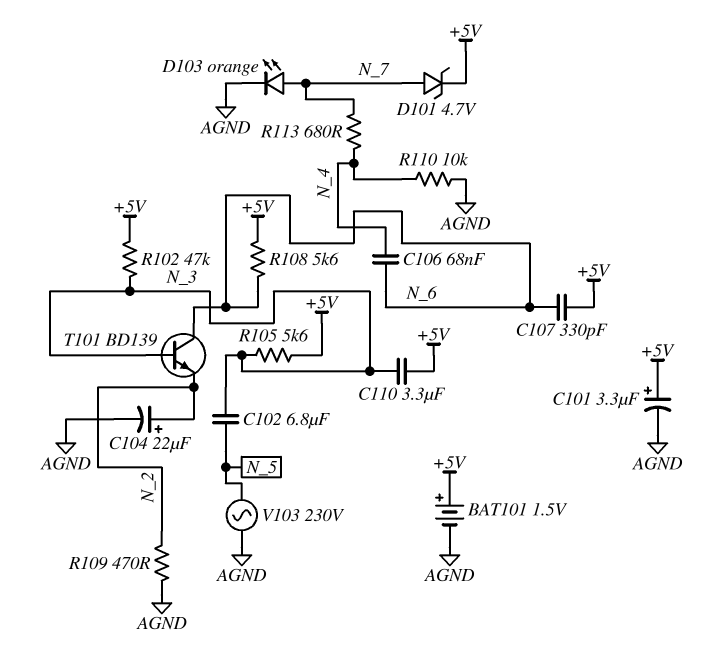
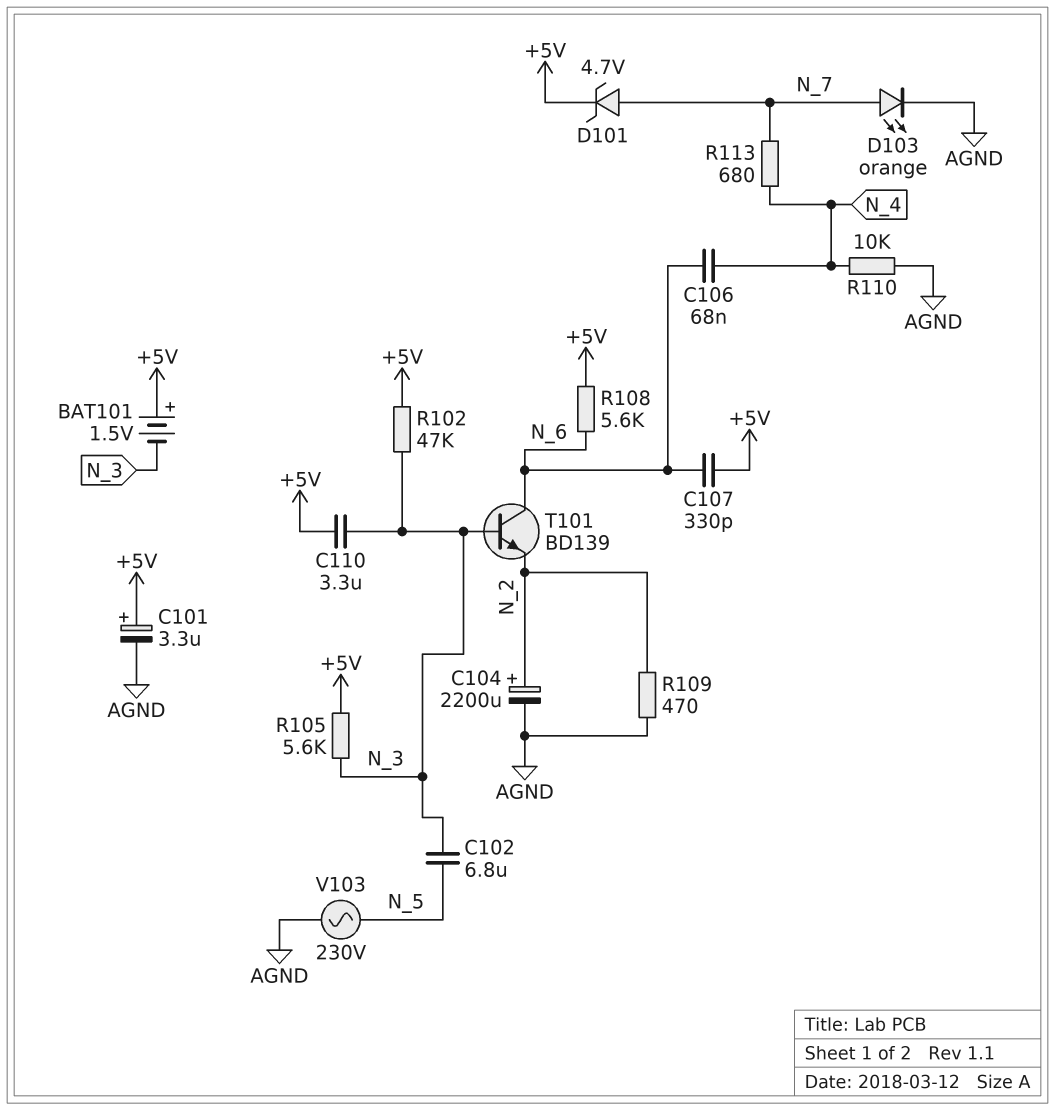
BAT101: 1.5V (plus +5V, minus AGND) -> 1.5V (plus +5V, minus N_3)
C104: 22uF (plus N_2, minus AGND) -> 2200uF (plus N_2, minus AGND)

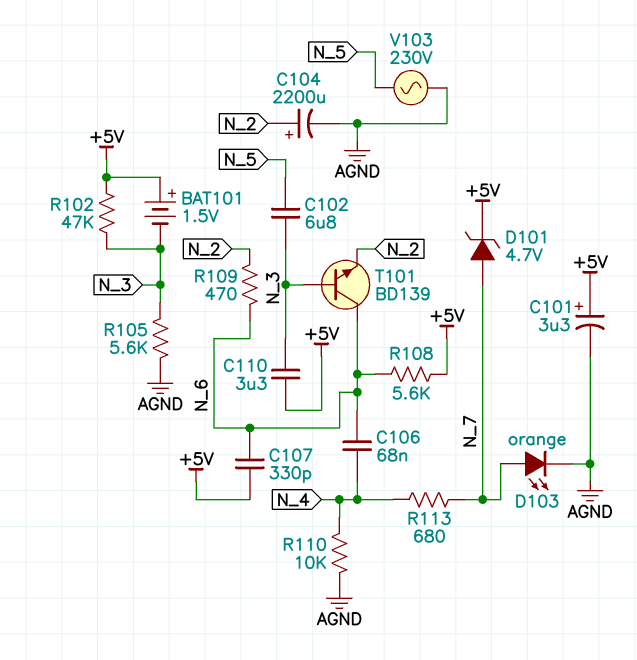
R105: 5.6k (+5V, N_3) -> 5.6k (AGND, N_3)
R109: 470 (AGND, N_2) -> 470 (N_2, N_6)

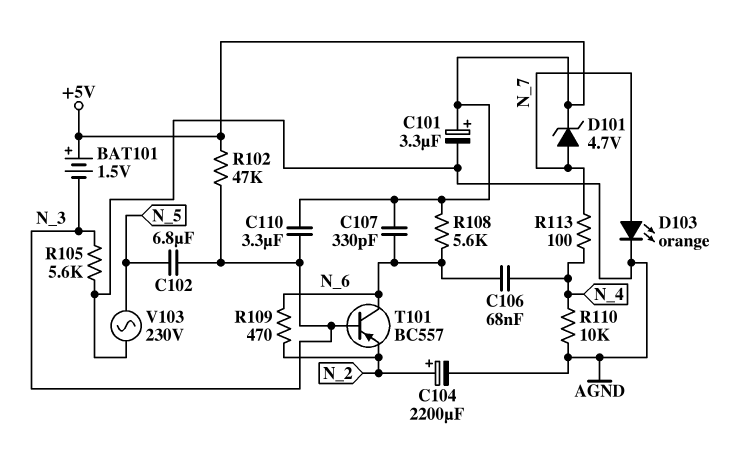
R113: 680 (N_4, N_7) -> 100 (N_4, N_7)
T101: NPN BD139 (B N_3, C N_6, E N_2) -> PNP BC557 (B N_3, C N_6, E N_2)

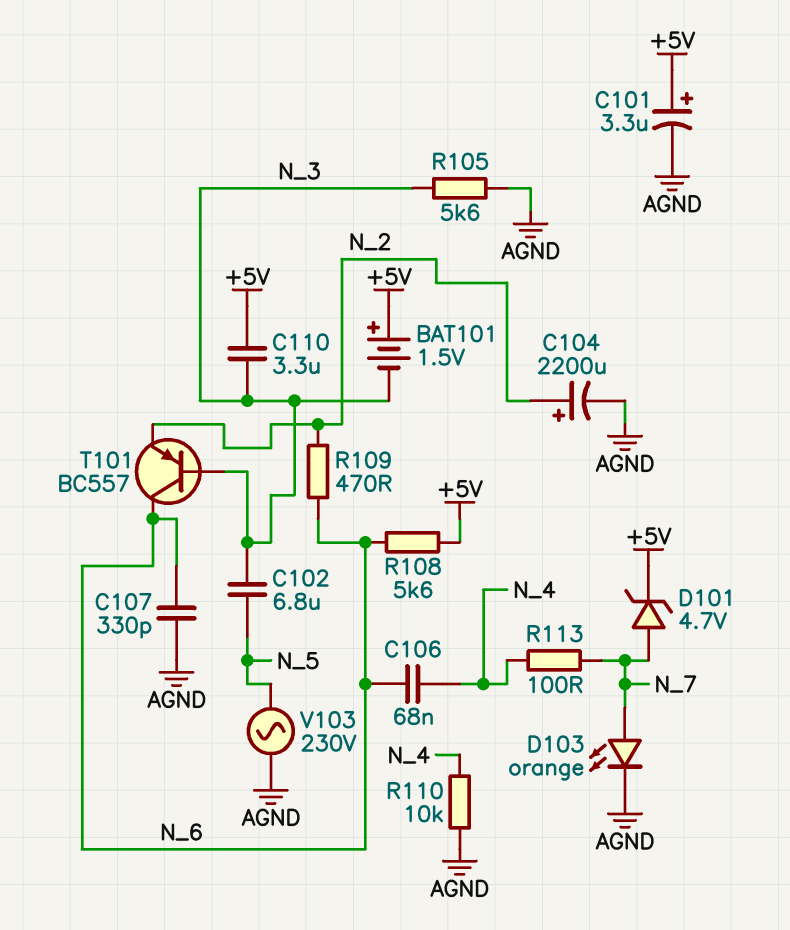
C107: 330pF (+5V, N_6) -> 330pF (AGND, N_6)
R102: 47k (+5V, N_3) -> none

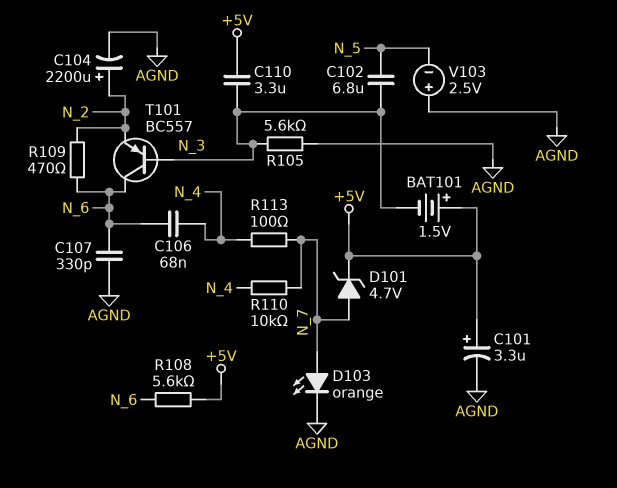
R110: 10k (AGND, N_4) -> 10k (N_4, N_7)
V103: AC 230V (AGND, N_5) -> 2.5V (plus AGND, minus N_5)

